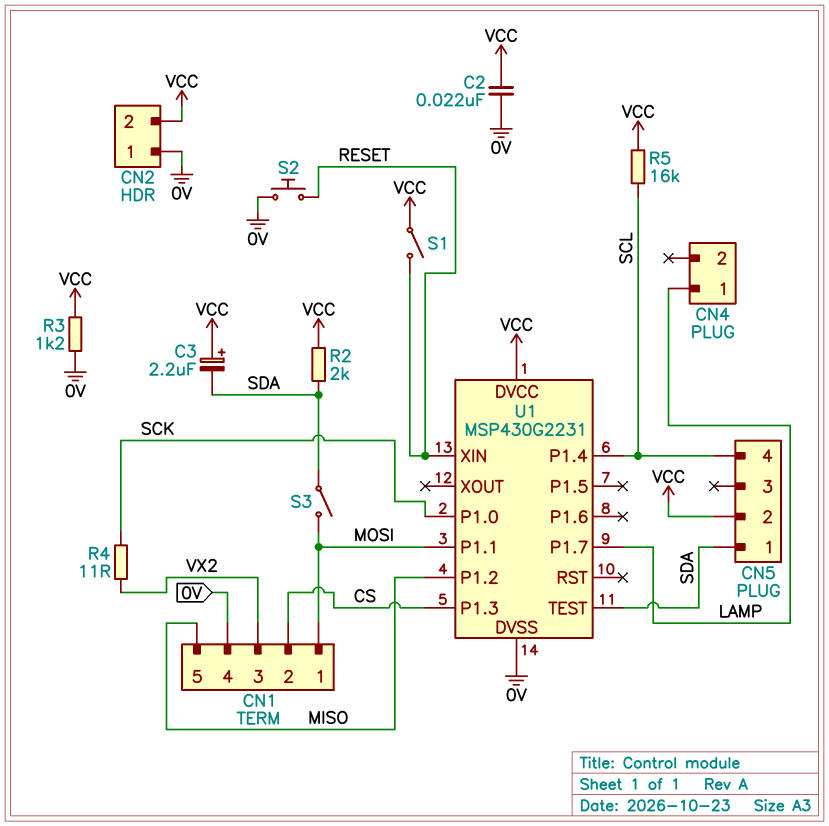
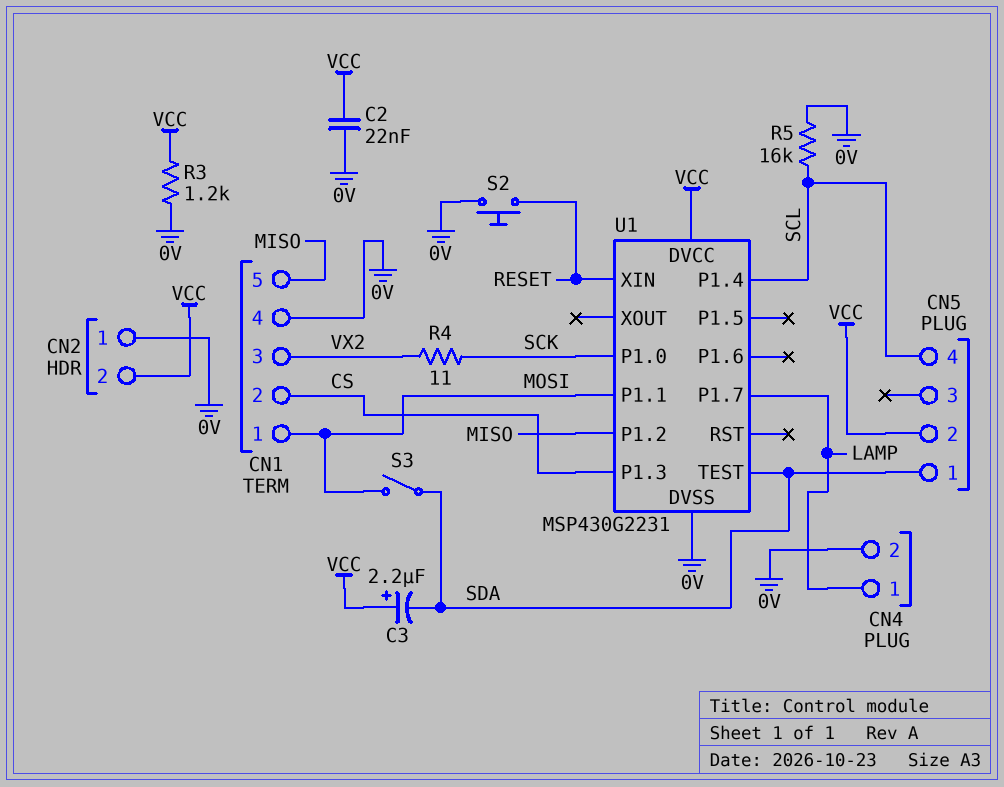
CN4 pin 2: none -> 0V
R2: 2k (SDA, VCC) -> none
R5: 16k (SCL, VCC) -> 16k (0V, SCL)
S1: switch (RESET, VCC) -> none

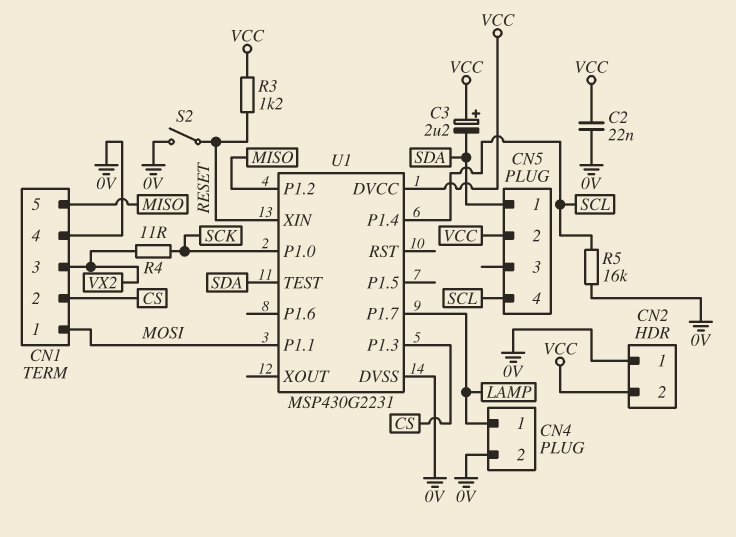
R3: 1.2k (0V, VCC) -> 1.2k (RESET, VCC)
S2: button (0V, RESET) -> switch (0V, RESET)
S3: switch (MOSI, SDA) -> none

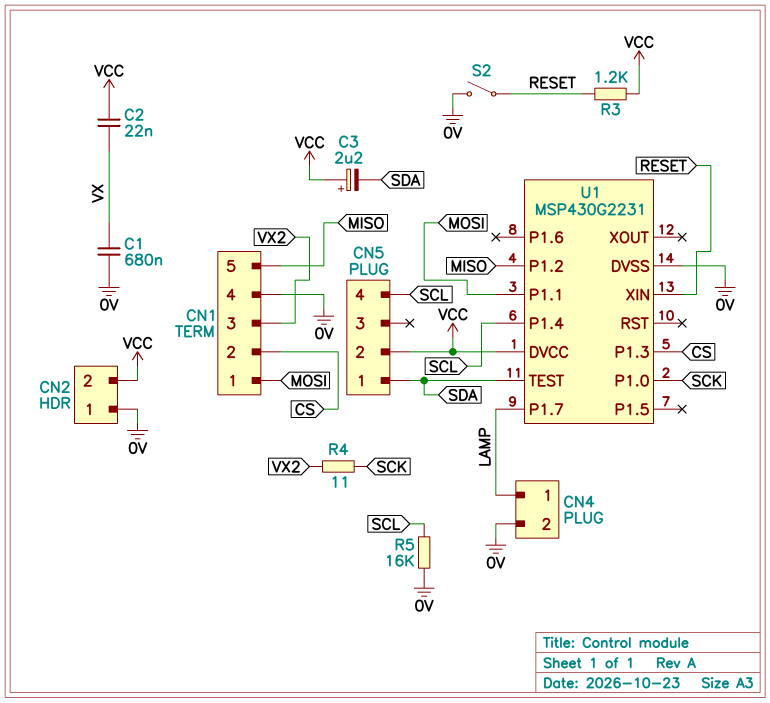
C1: none -> 680nF (0V, VX)
C2: 22nF (0V, VCC) -> 22nF (VCC, VX)

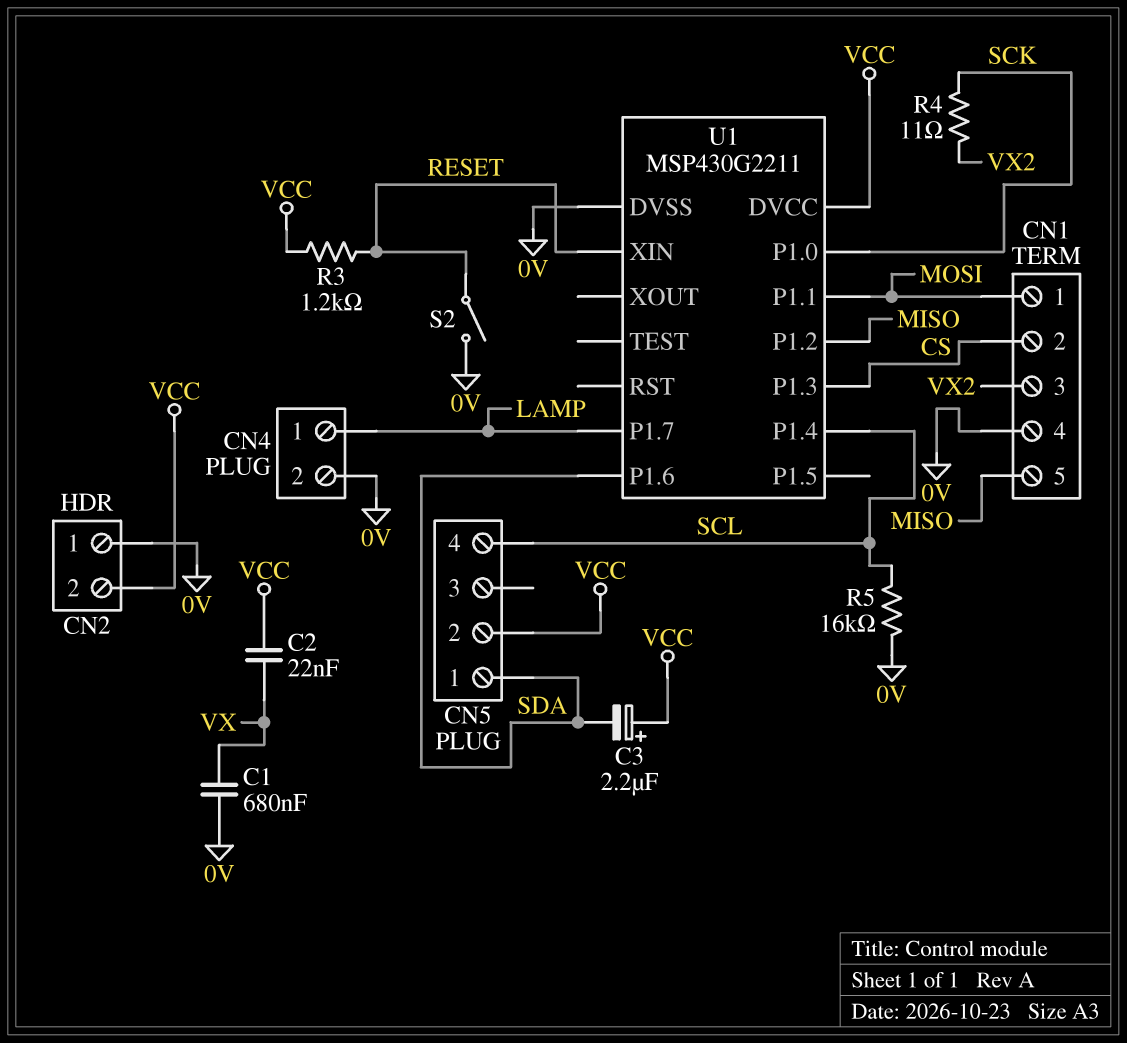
U1: MSP430G2231 -> MSP430G2211
U1 pin P1.6: none -> SDA
U1 pin TEST: SDA -> none

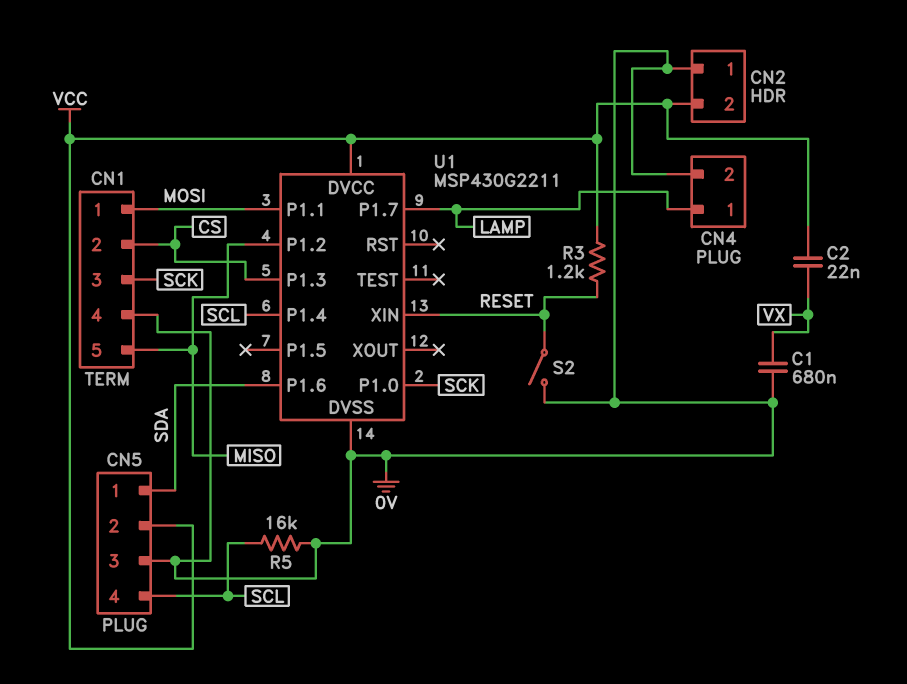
C3: 2.2uF (plus VCC, minus SDA) -> none
CN1 pin 3: VX2 -> SCK
CN5 pin 3: none -> 0V
R4: 11 (SCK, VX2) -> none

